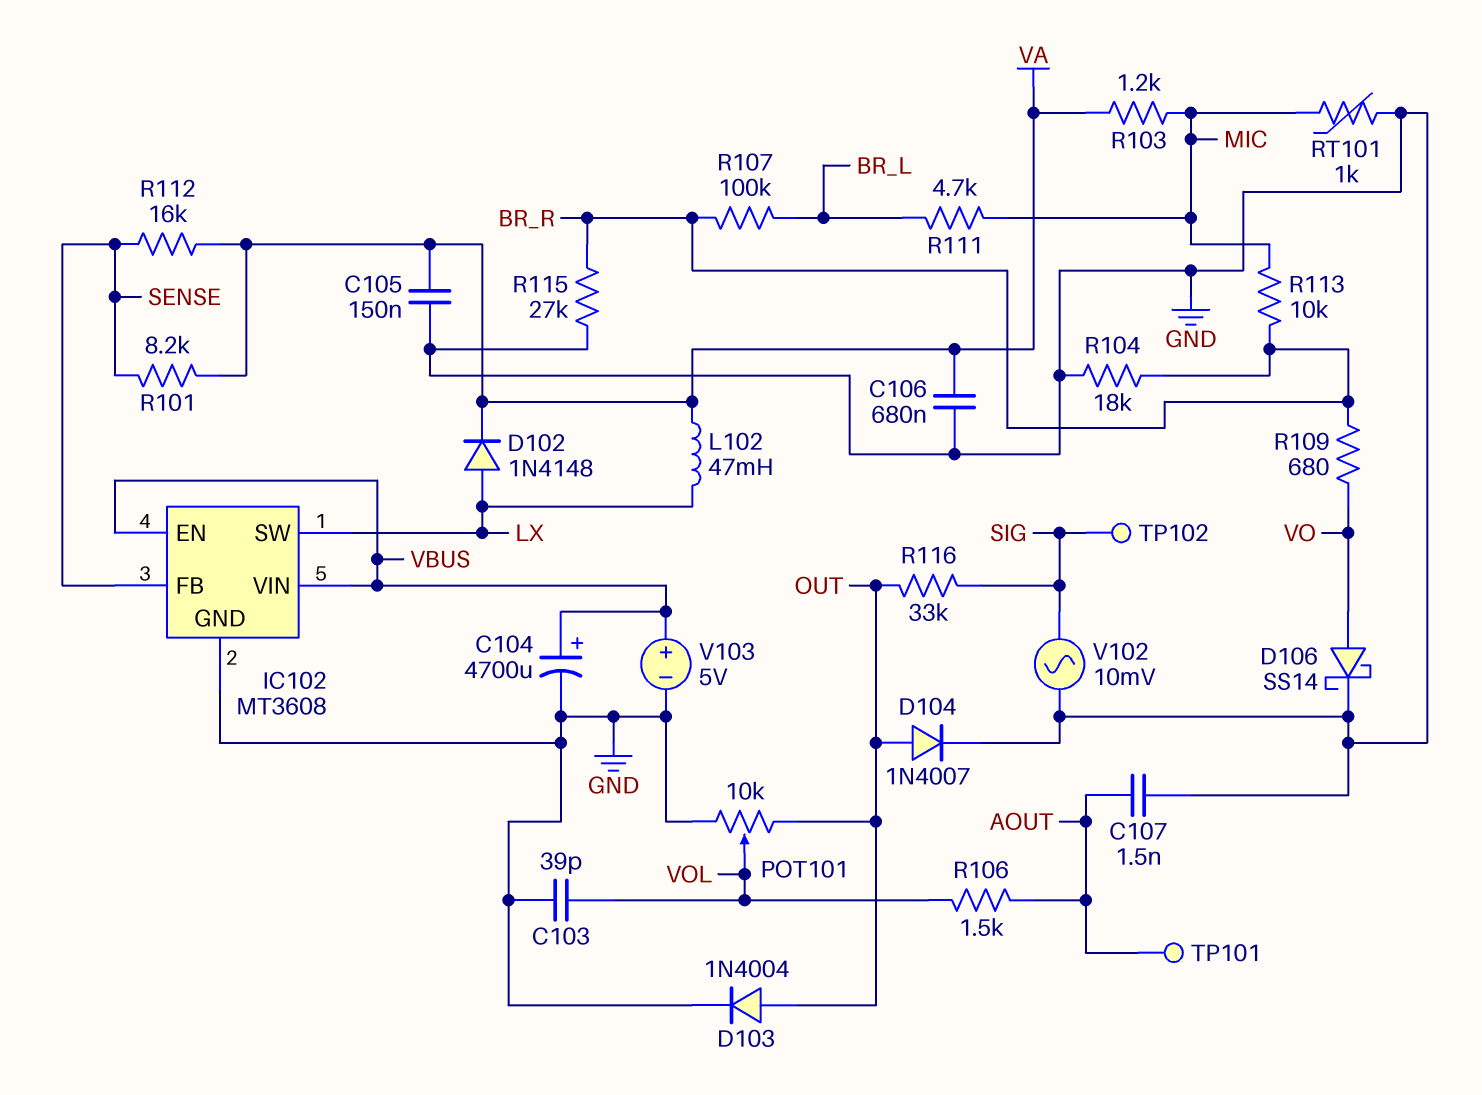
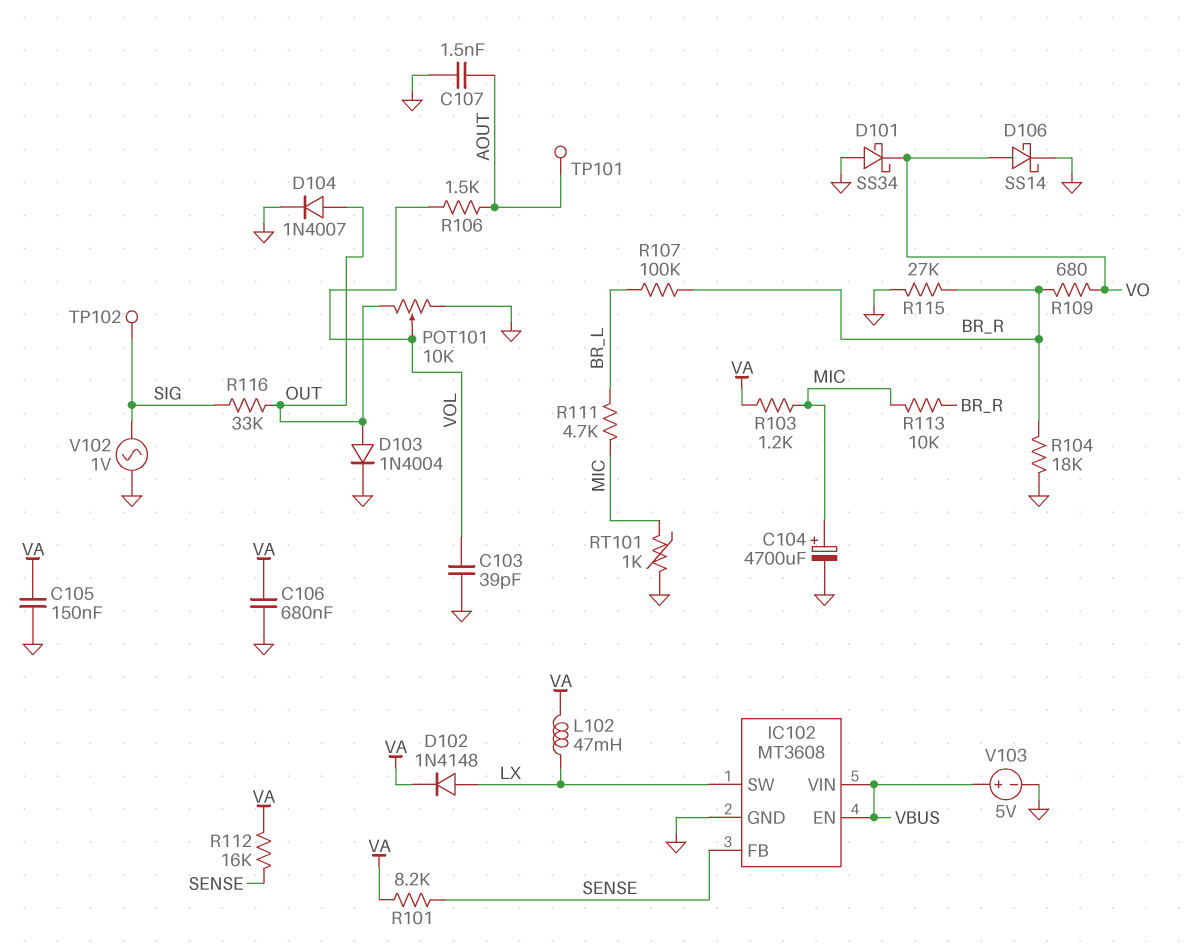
C104: 4700uF (plus VBUS, minus GND) -> 4700uF (plus MIC, minus GND)
D101: none -> schottky SS34 (A GND, K VO)
V102: AC 10mV (GND, SIG) -> AC 1V (GND, SIG)

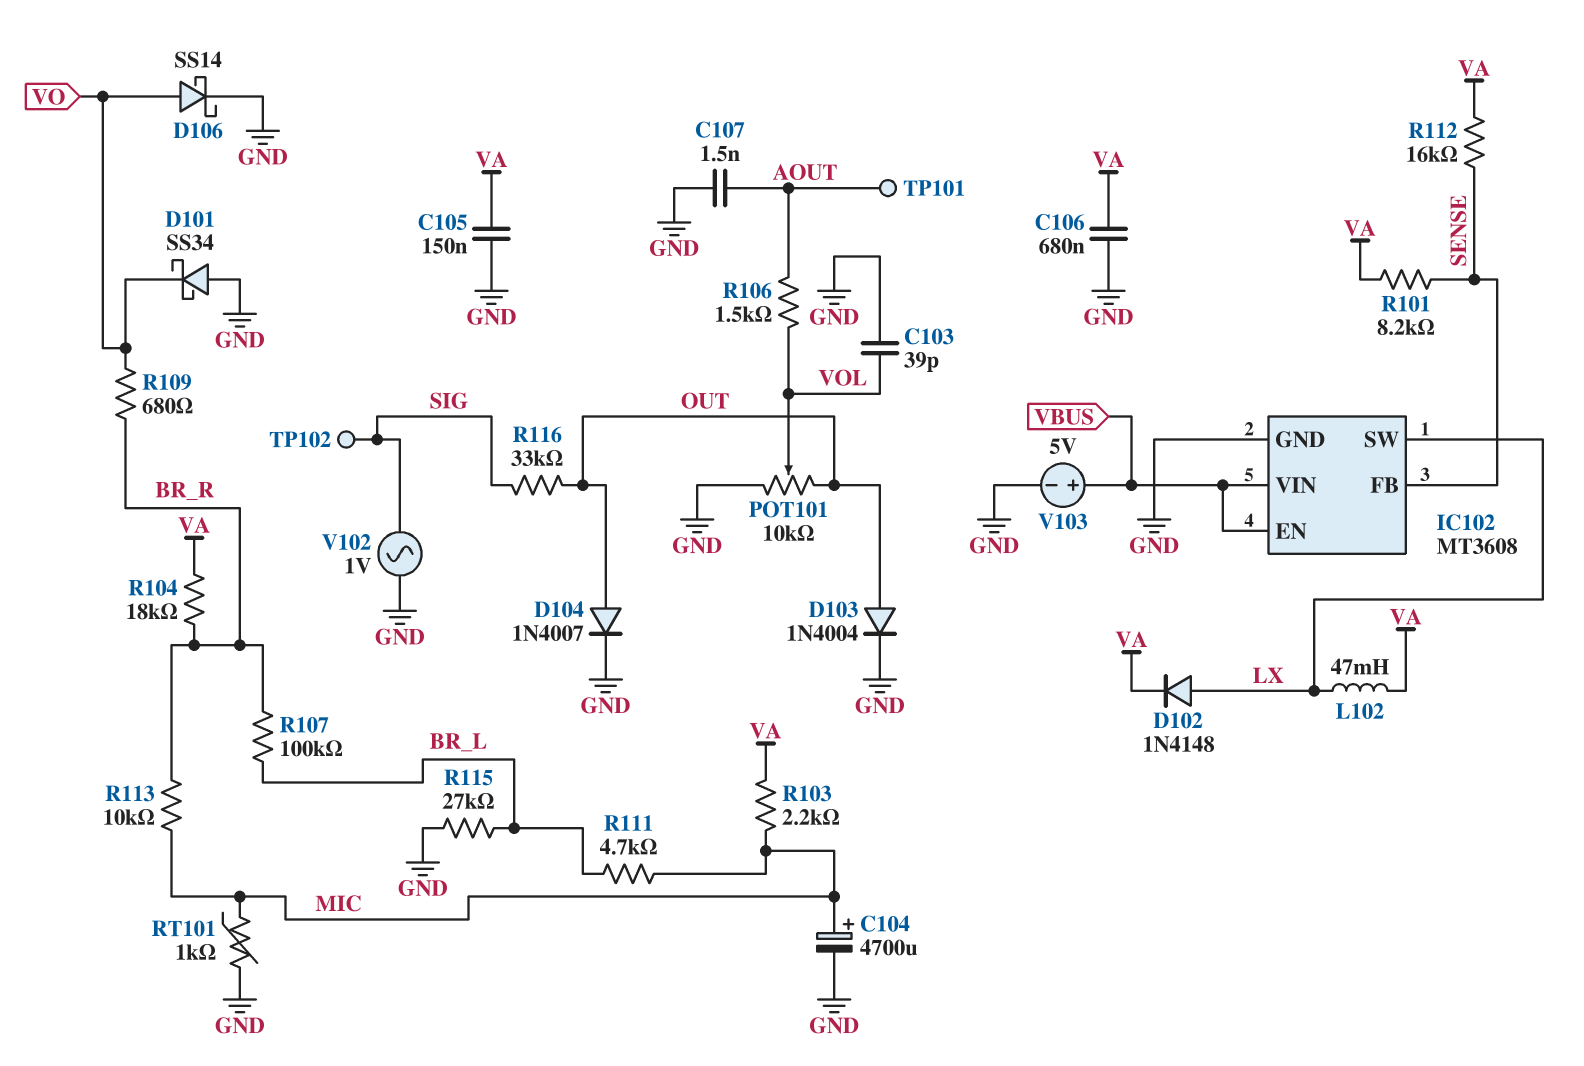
R103: 1.2k (MIC, VA) -> 2.2k (MIC, VA)
R104: 18k (BR_R, GND) -> 18k (BR_R, VA)
R115: 27k (BR_R, GND) -> 27k (BR_L, GND)

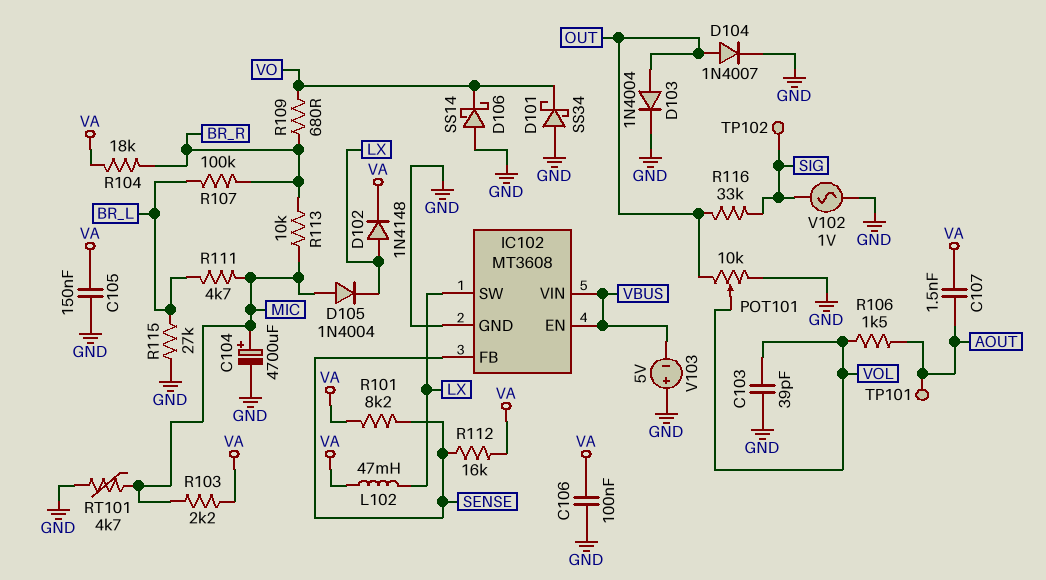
C106: 680nF (GND, VA) -> 100nF (GND, VA)
C107: 1.5nF (AOUT, GND) -> 1.5nF (AOUT, VA)
D105: none -> diode 1N4004 (A MIC, K LX)
D106: schottky SS14 (A VO, K GND) -> schottky SS14 (A GND, K VO)
RT101: 1k (GND, MIC) -> 4.7k (GND, MIC)
V103: 5V (plus VBUS, minus GND) -> 5V (plus GND, minus VBUS)

